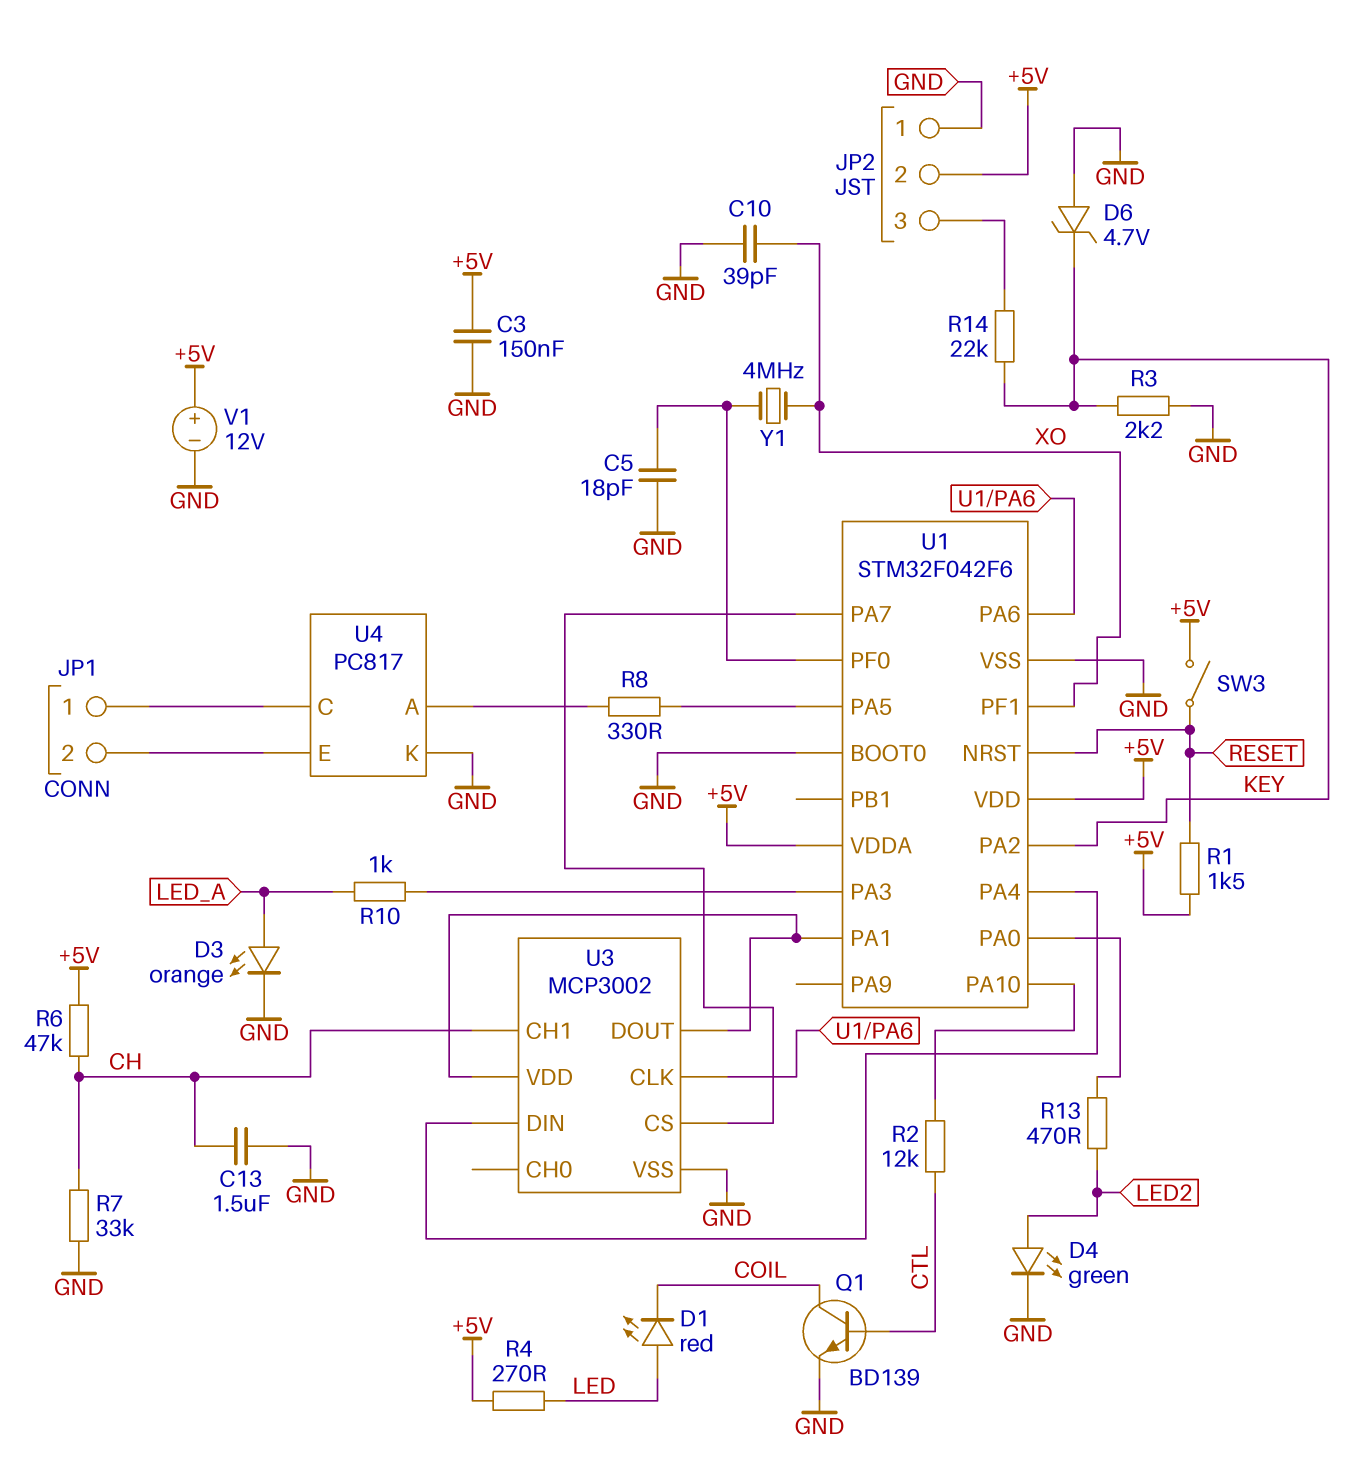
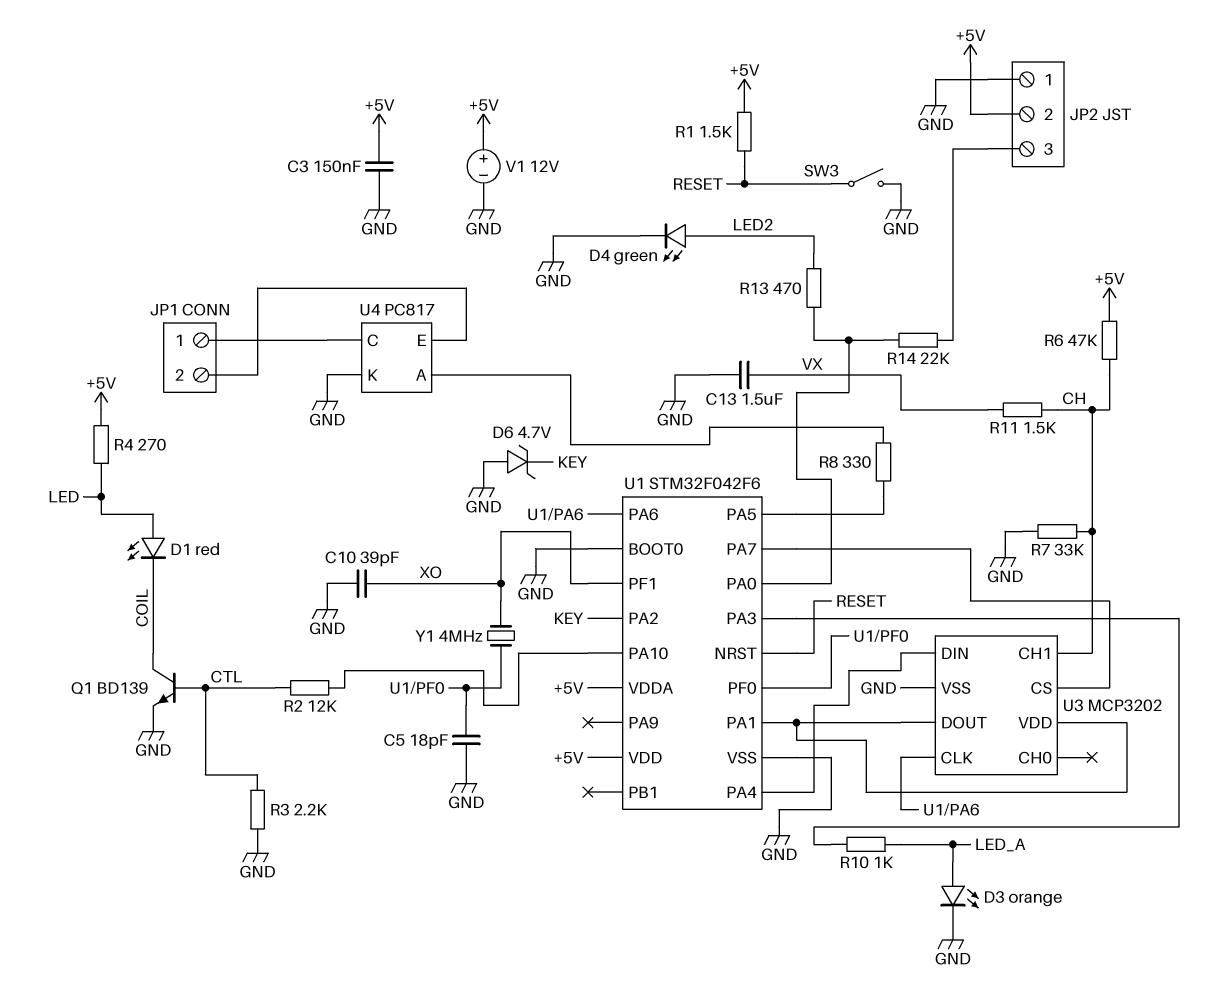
C13: 1.5uF (CH, GND) -> 1.5uF (GND, VX)
R3: 2.2k (GND, KEY) -> 2.2k (CTL, GND)
R11: none -> 1.5k (CH, VX)
R14: 22k (JP2/3, KEY) -> 22k (JP2/3, U1/PA0)
SW3: switch (+5V, RESET) -> switch (GND, RESET)
U3: MCP3002 -> MCP3202

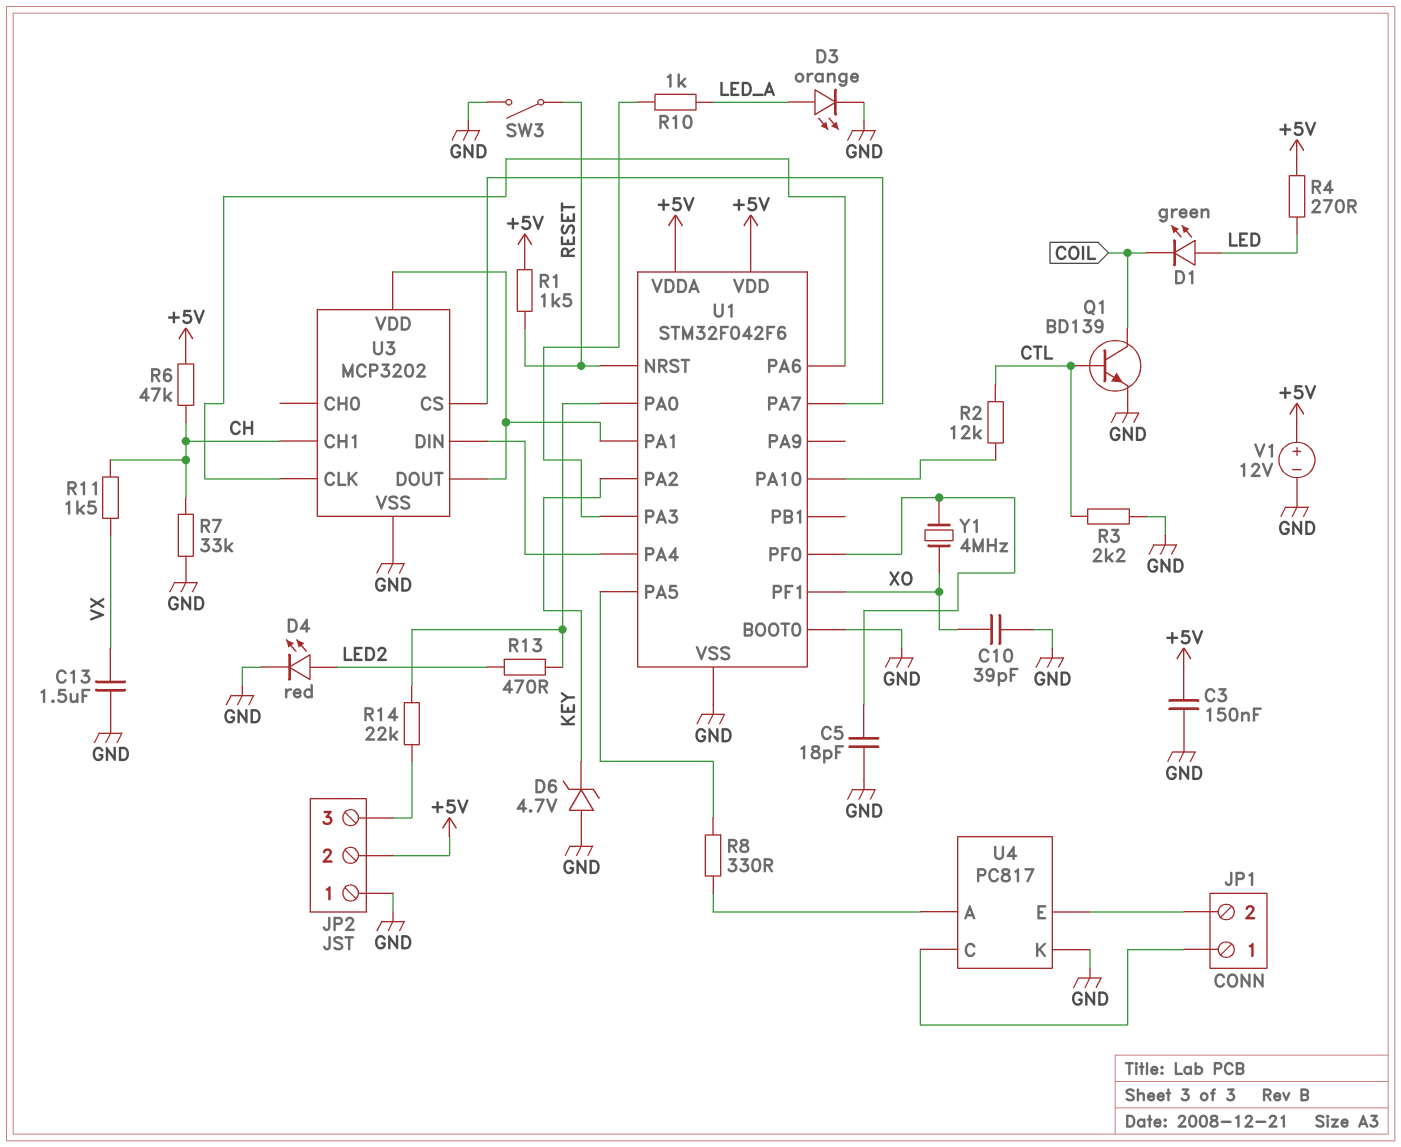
D1: LED red (A LED, K COIL) -> LED green (A LED, K COIL)
D4: LED green (A LED2, K GND) -> LED red (A LED2, K GND)

